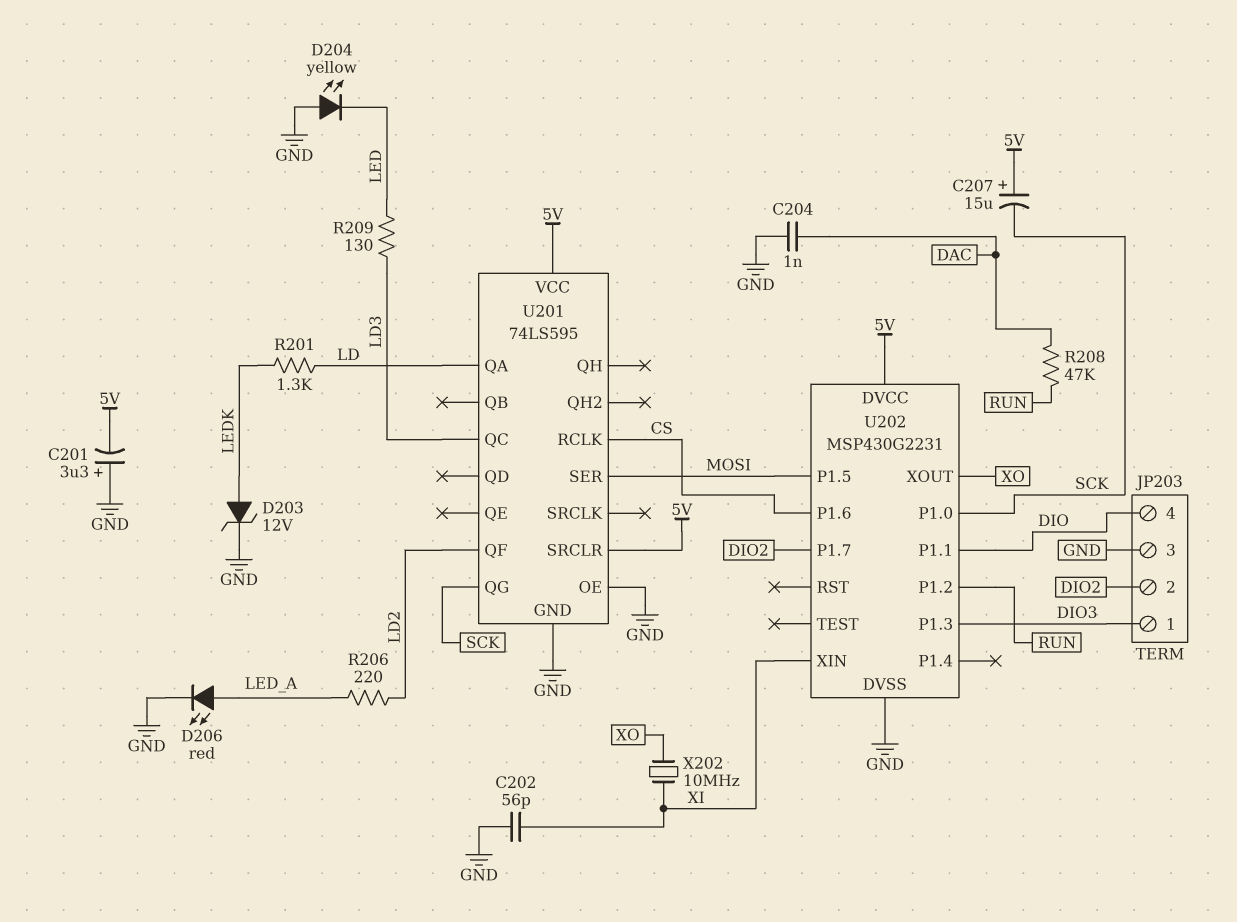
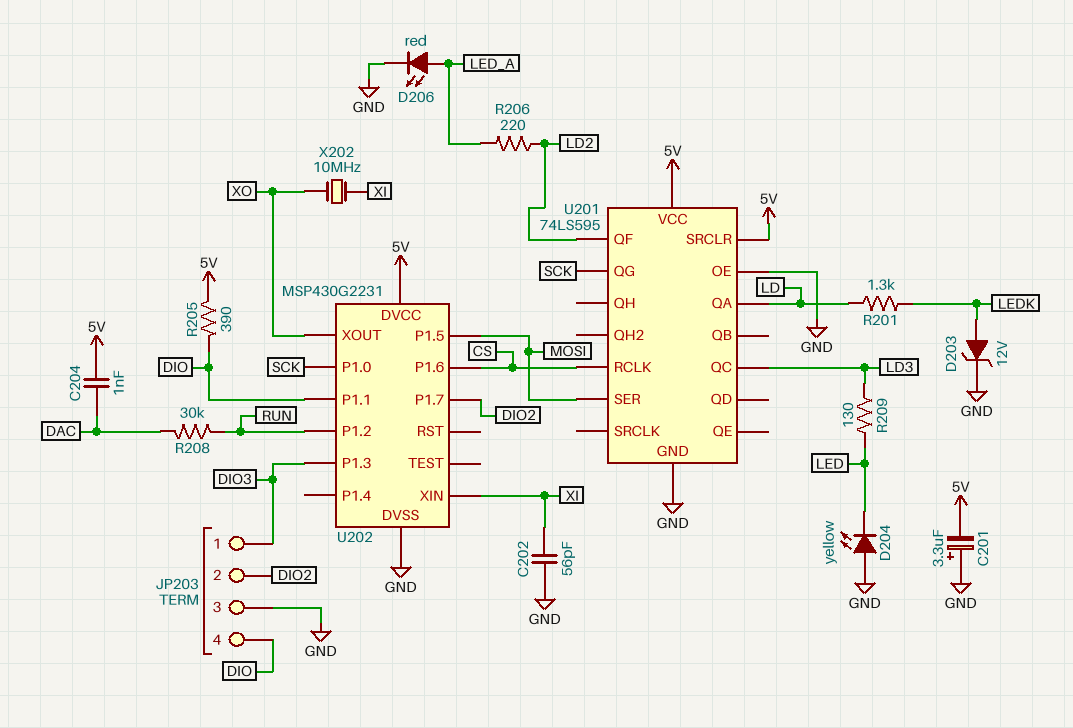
C204: 1nF (DAC, GND) -> 1nF (5V, DAC)
C207: 15uF (plus 5V, minus SCK) -> none
R205: none -> 390 (5V, DIO)
R208: 47k (DAC, RUN) -> 30k (DAC, RUN)

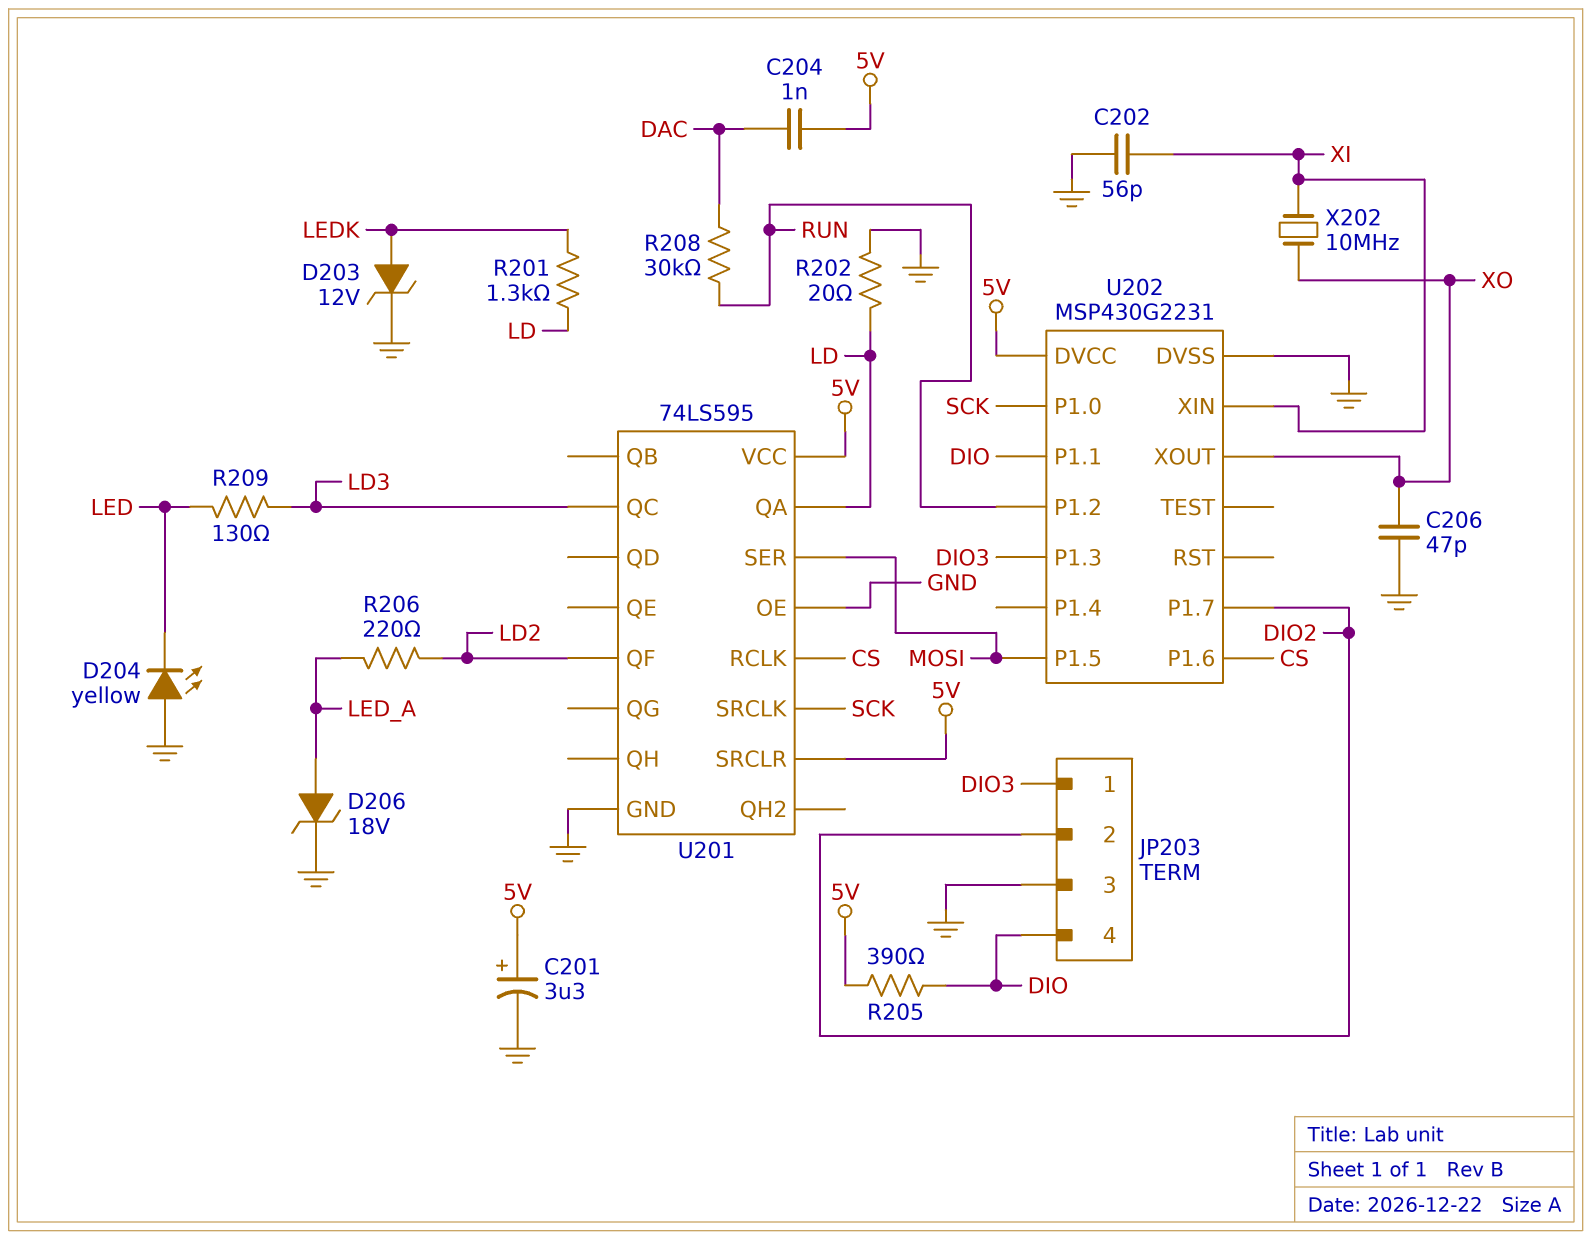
C201: 3.3uF (plus GND, minus 5V) -> 3.3uF (plus 5V, minus GND)
C206: none -> 47pF (GND, XO)
D206: LED red (A LED_A, K GND) -> zener 18V (A LED_A, K GND)
R202: none -> 20 (GND, LD)
U201 pin QG: SCK -> none
U201 pin SRCLK: none -> SCK

